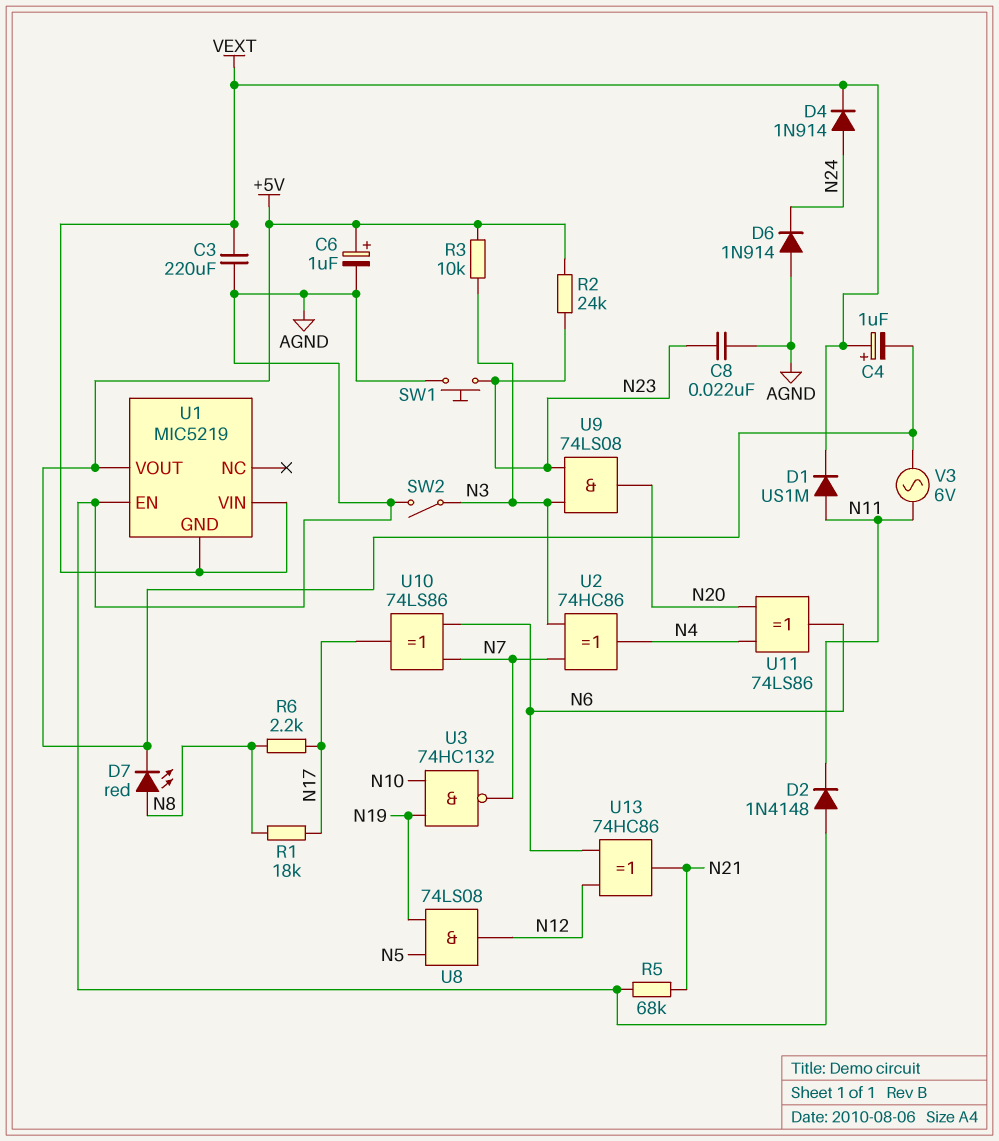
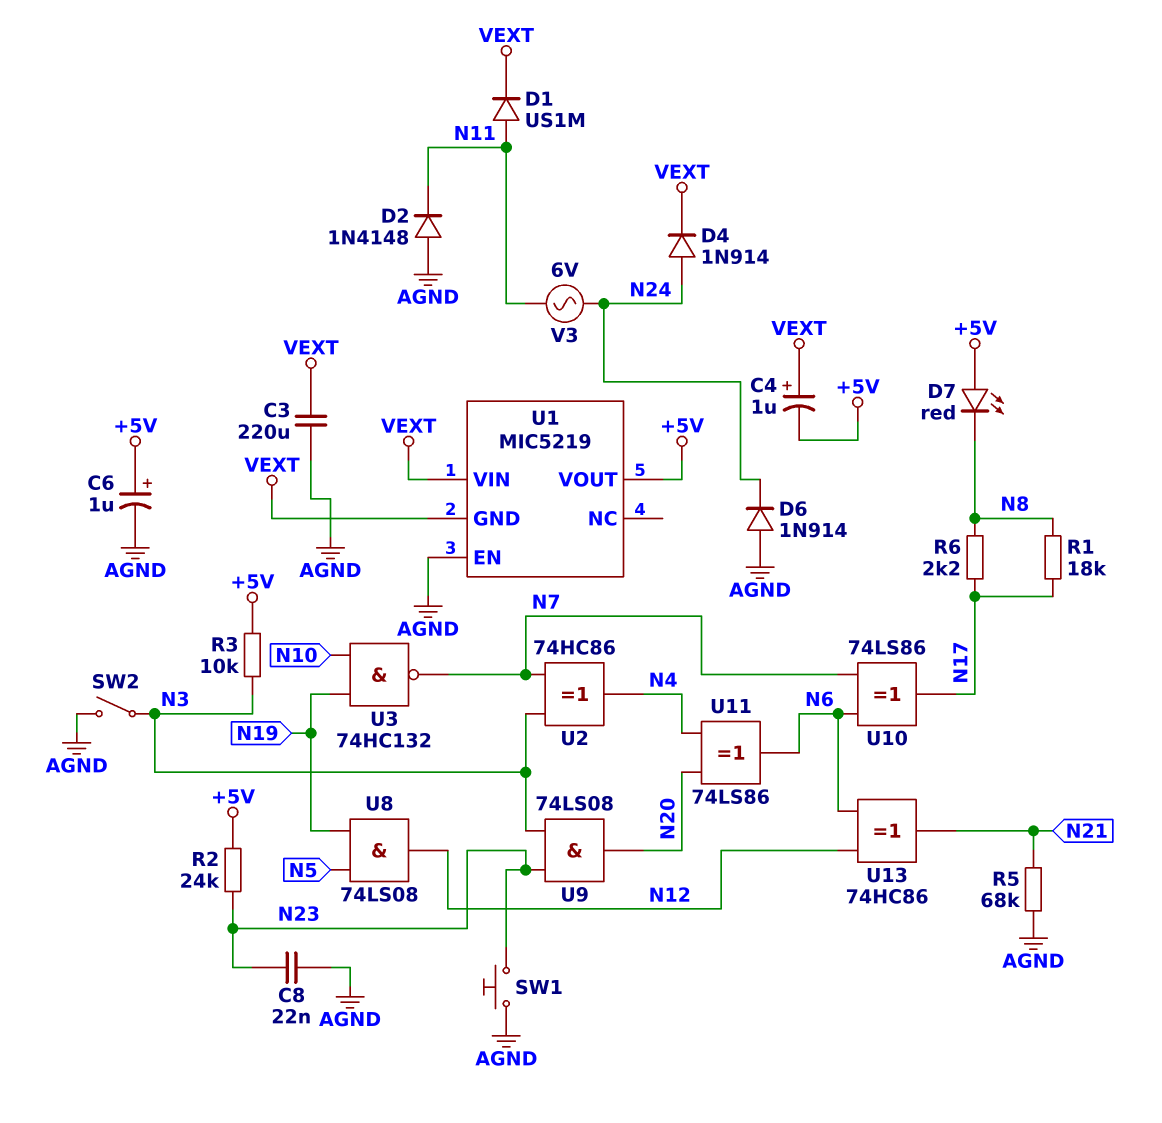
D7: LED red (A N8, K +5V) -> LED red (A +5V, K N8)
V3: AC 6V (+5V, N11) -> AC 6V (N11, N24)

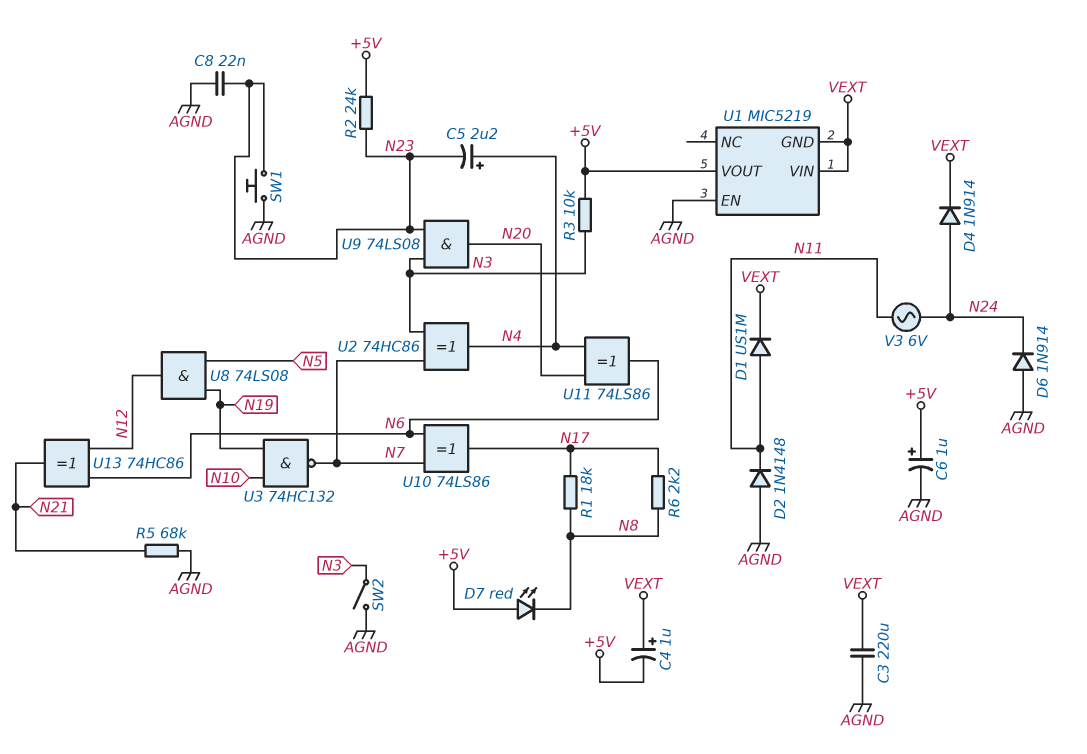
C5: none -> 2.2uF (plus N4, minus N23)

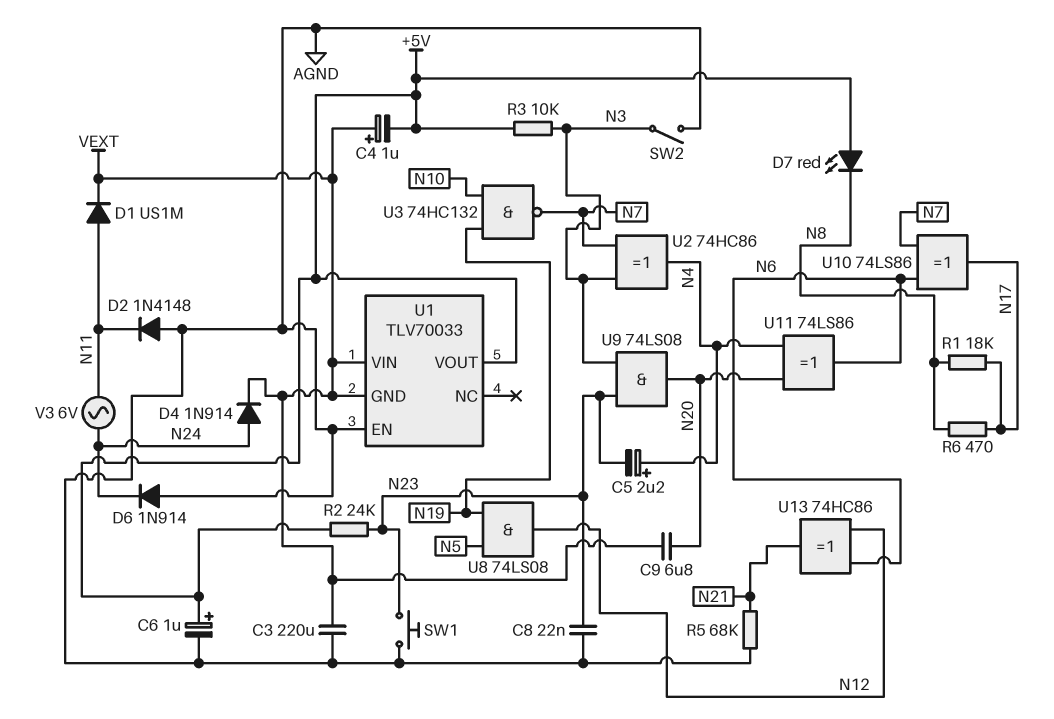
C9: none -> 6.8uF (N20, VEXT)
R6: 2.2k (N8, N17) -> 470 (N8, N17)
U1: MIC5219 -> TLV70033

